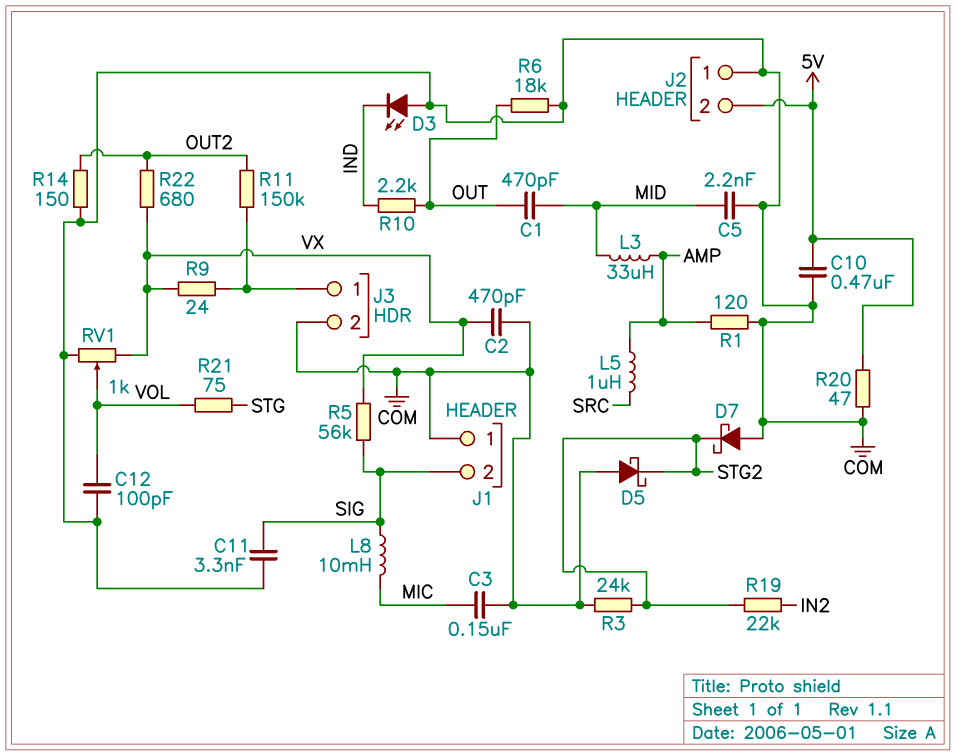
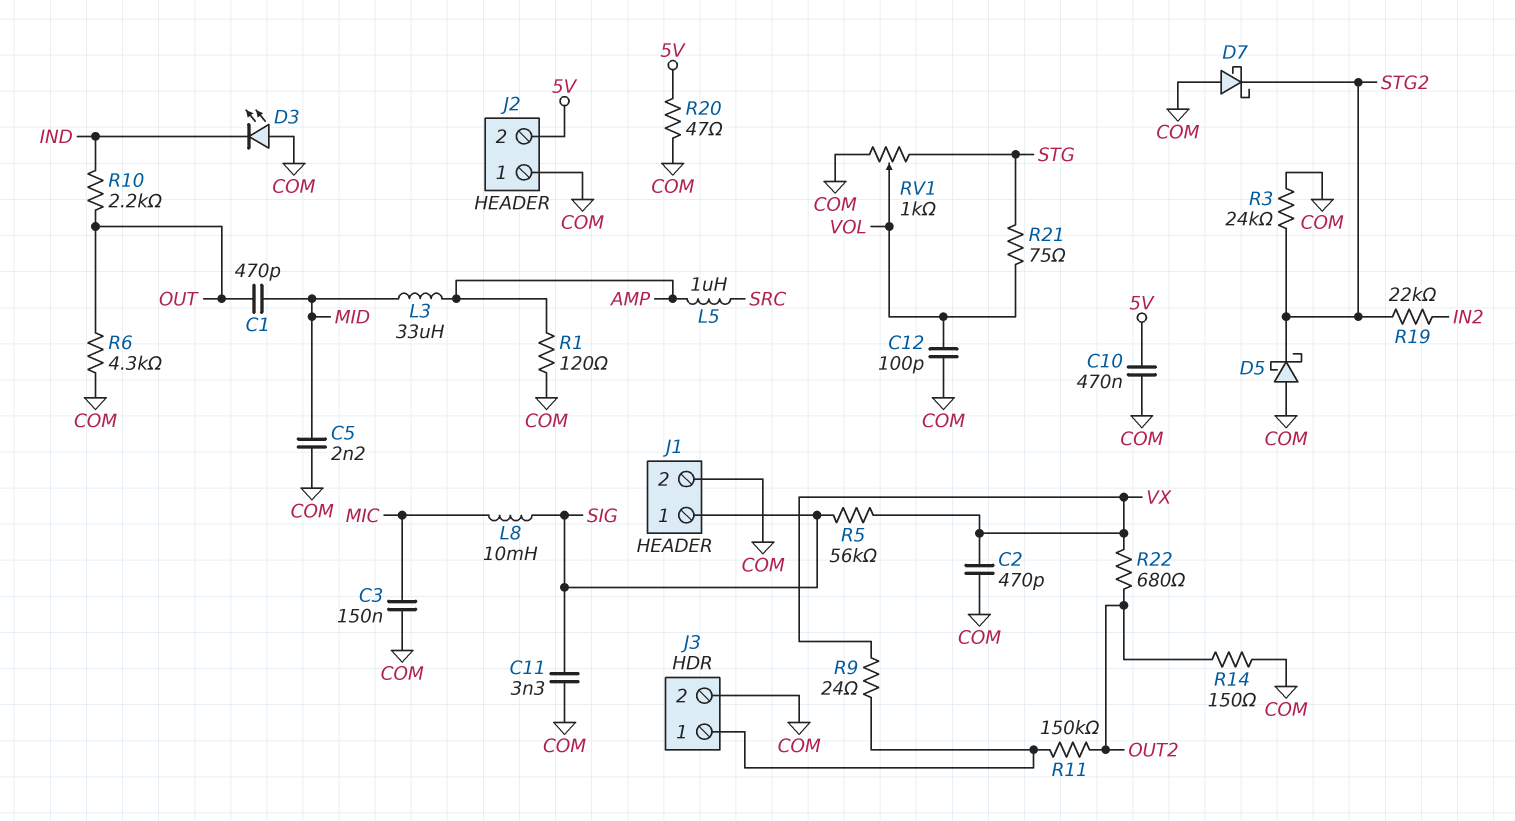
J1 pin 1: COM -> SIG
J1 pin 2: SIG -> COM
R6: 18k (COM, OUT) -> 4.3k (COM, OUT)
RV1: 1k (COM, VX, wiper VOL) -> 1k (COM, STG, wiper VOL)

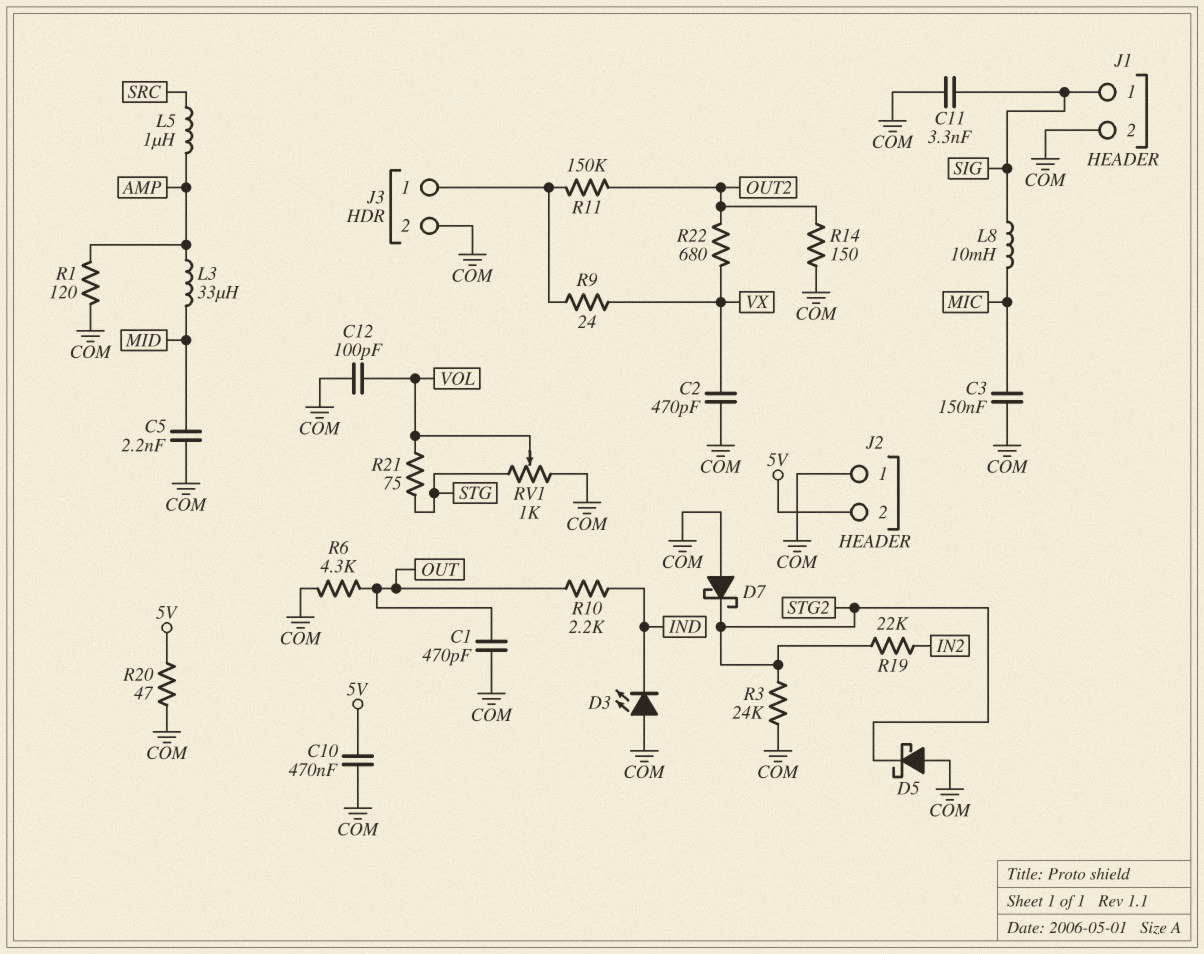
C1: 470pF (MID, OUT) -> 470pF (COM, OUT)
R5: 56k (SIG, VX) -> none

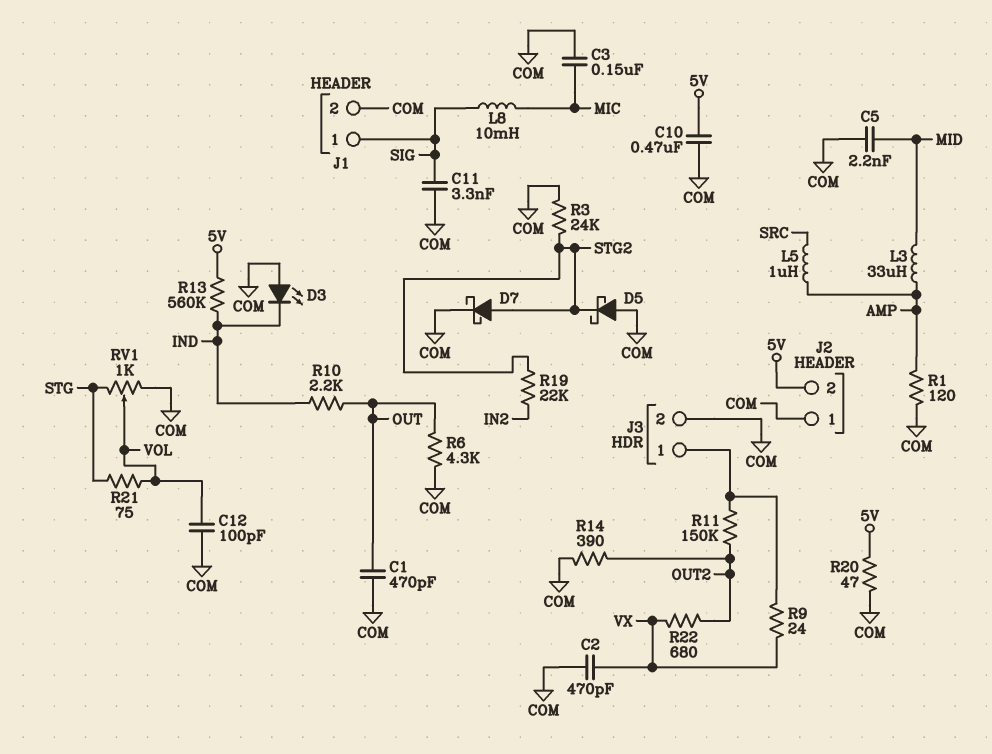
D7: schottky (A COM, K STG2) -> schottky (A STG2, K COM)
R13: none -> 560k (5V, IND)
R14: 150 (COM, OUT2) -> 390 (COM, OUT2)

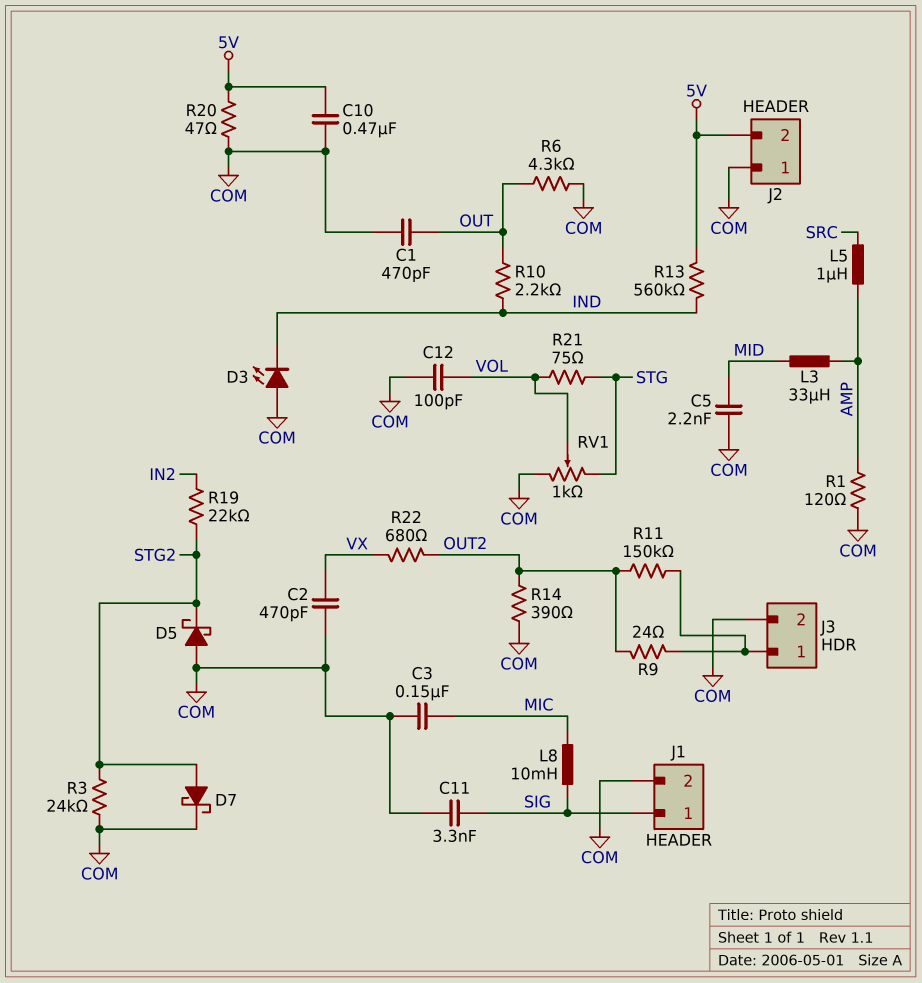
R9: 24 (J3/1, VX) -> 24 (J3/1, OUT2)

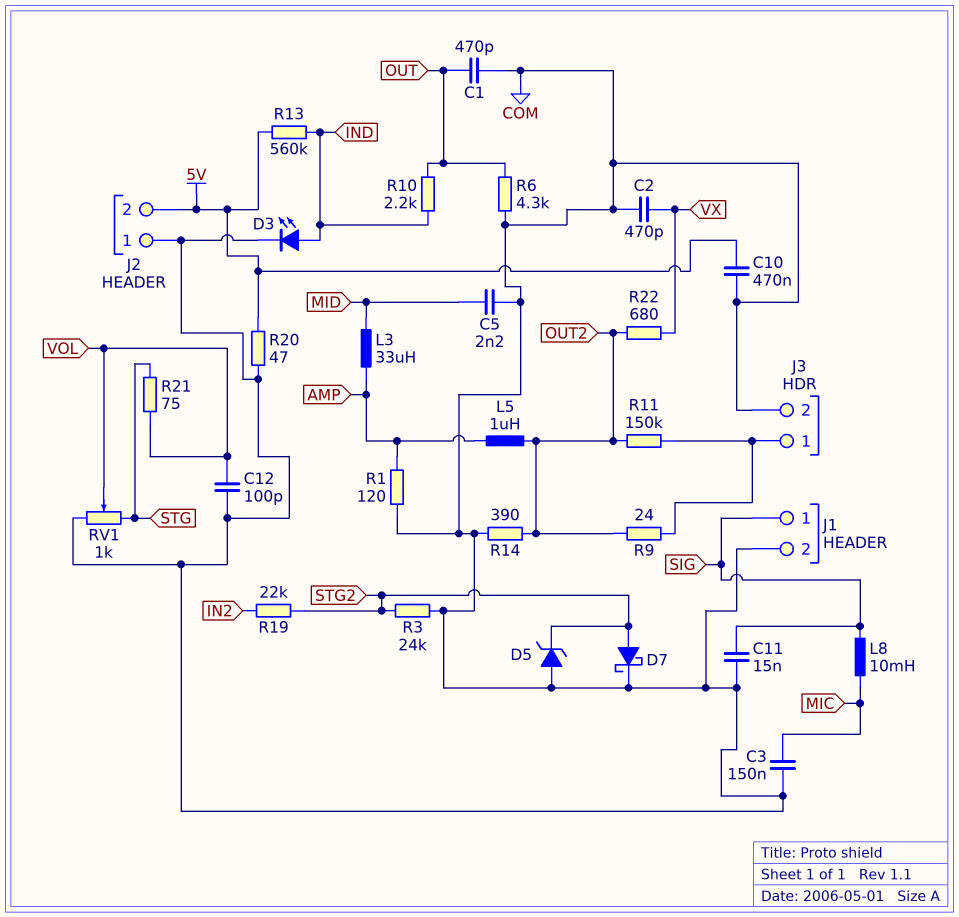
C11: 3.3nF (COM, SIG) -> 15nF (COM, SIG)
D3: LED (A COM, K IND) -> LED (A IND, K COM)
D5: schottky (A COM, K STG2) -> zener (A COM, K STG2)
L5: 1uH (AMP, SRC) -> 1uH (AMP, OUT2)

